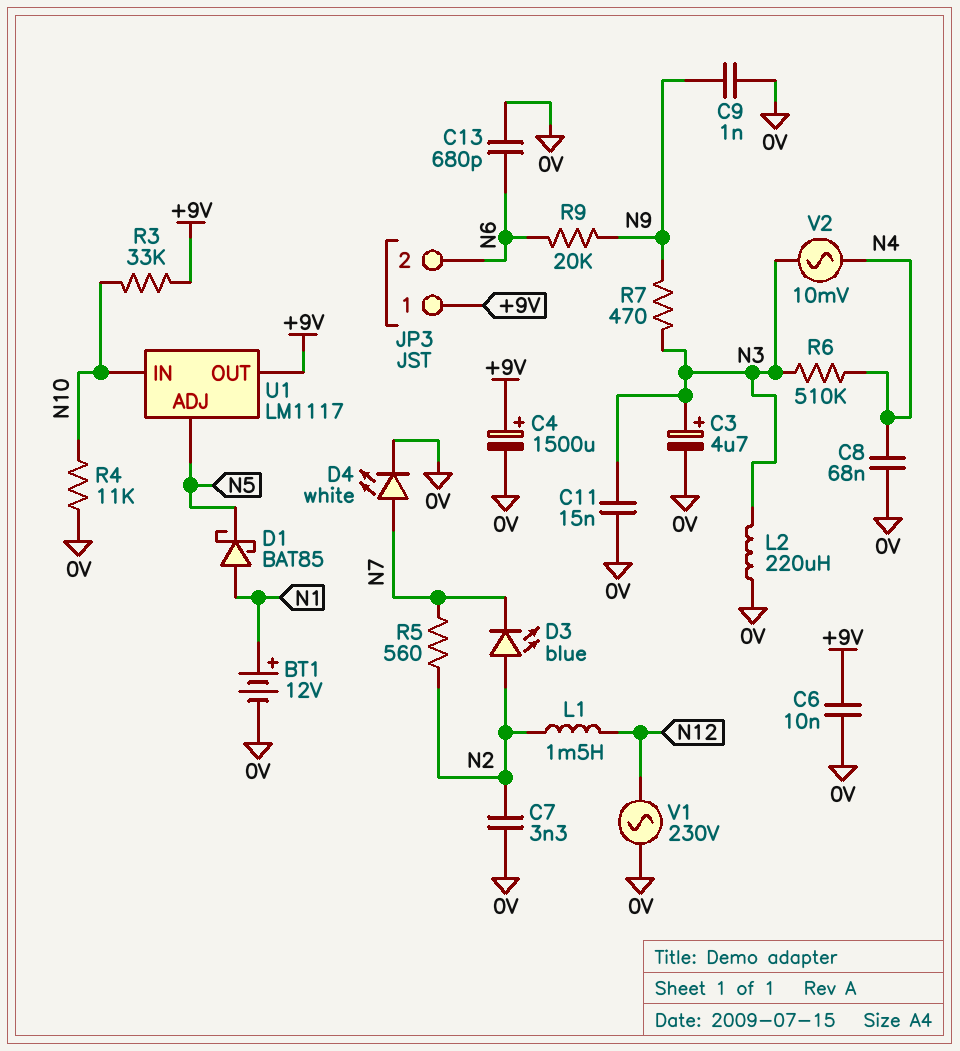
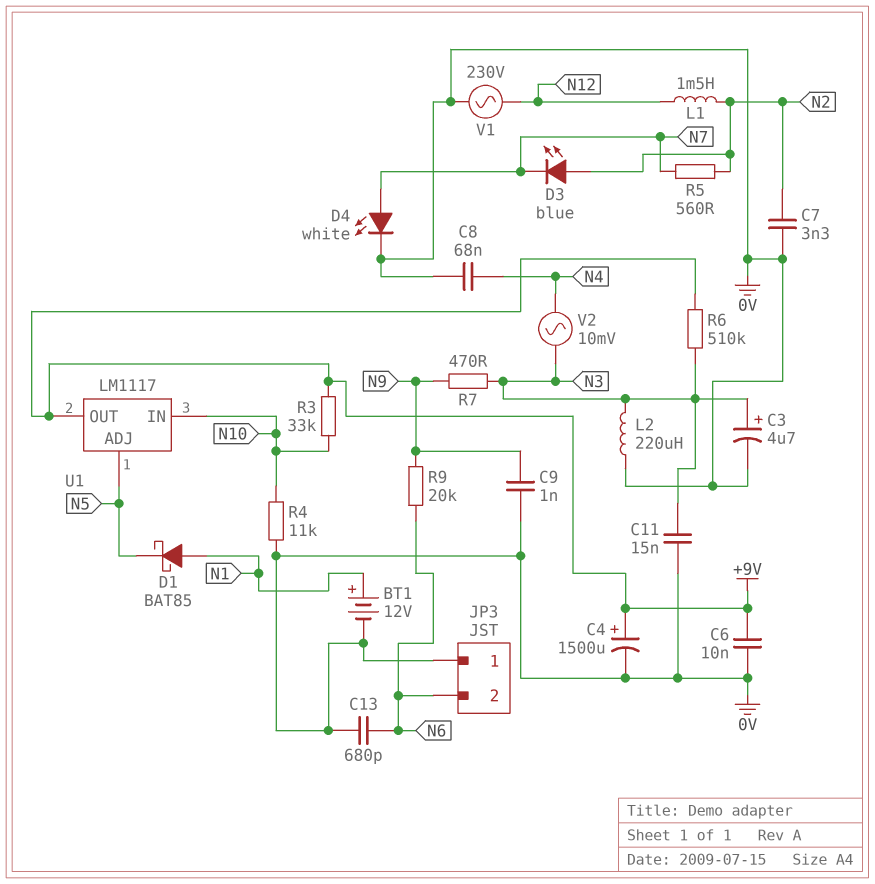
JP3 pin 1: +9V -> 0V
R6: 510k (N3, N4) -> 510k (+9V, N3)

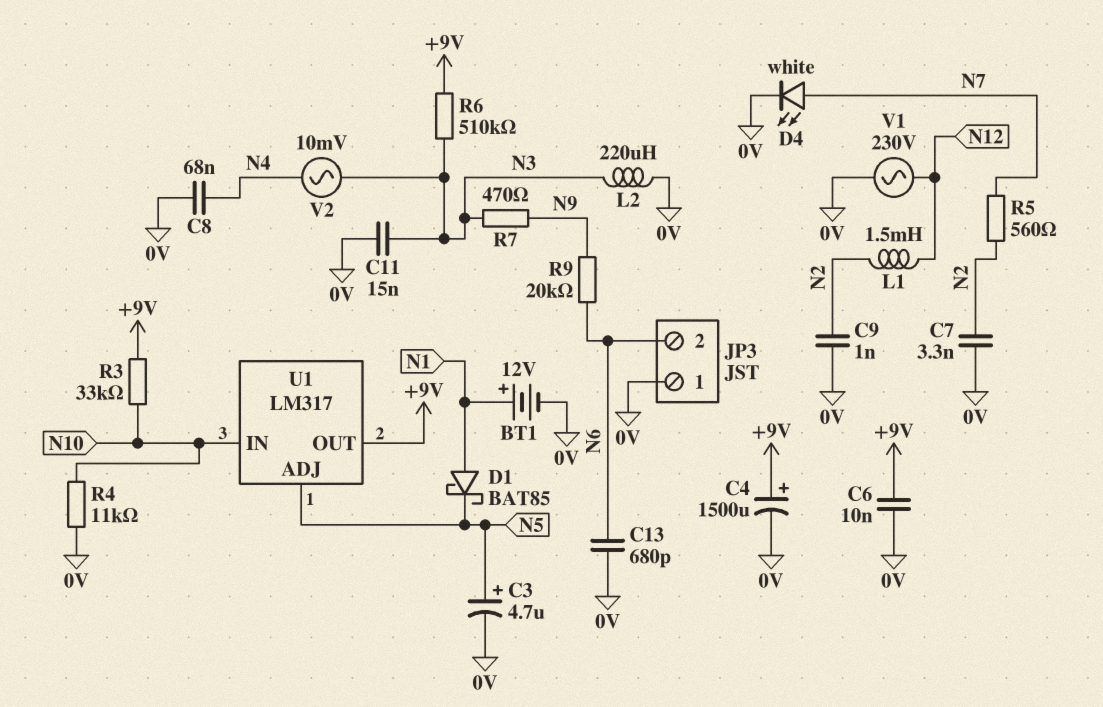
C3: 4.7uF (plus N3, minus 0V) -> 4.7uF (plus N5, minus 0V)
C9: 1nF (0V, N9) -> 1nF (0V, N2)
D3: LED blue (A N2, K N7) -> none
U1: LM1117 -> LM317

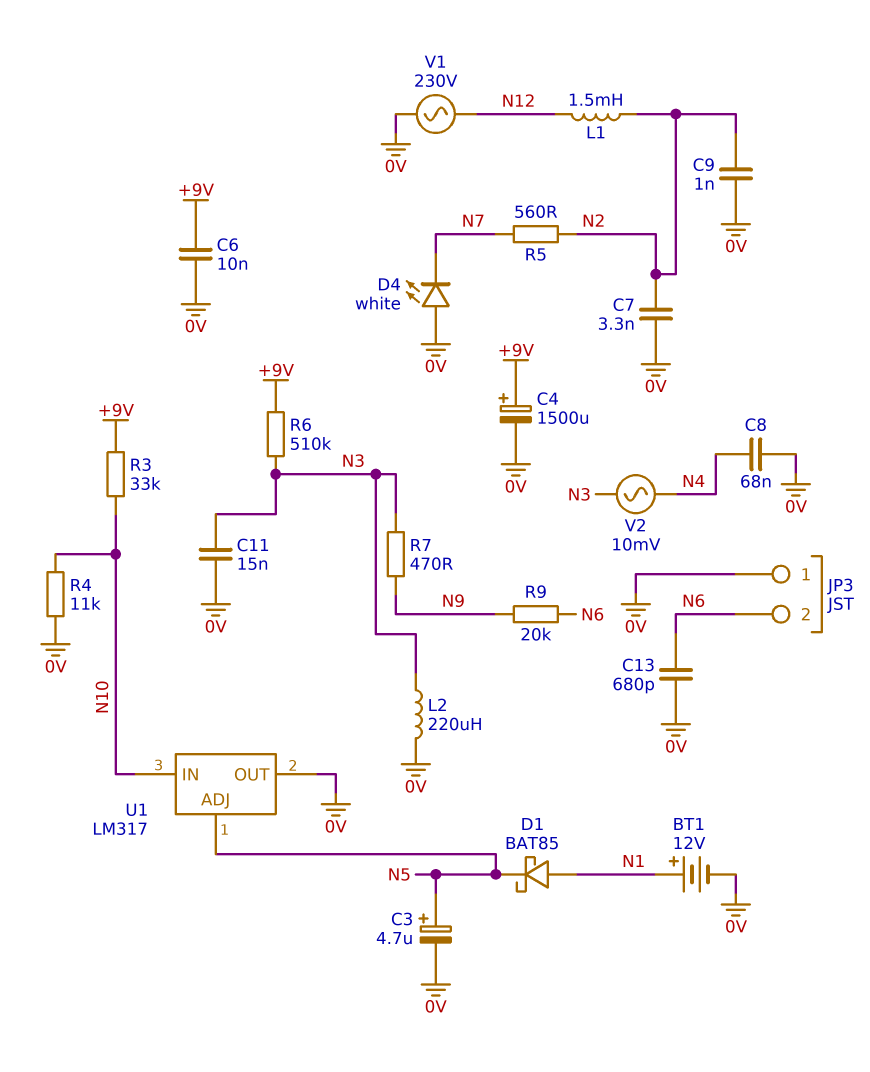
D4: LED white (A N7, K 0V) -> LED white (A 0V, K N7)
U1 pin OUT: +9V -> 0V

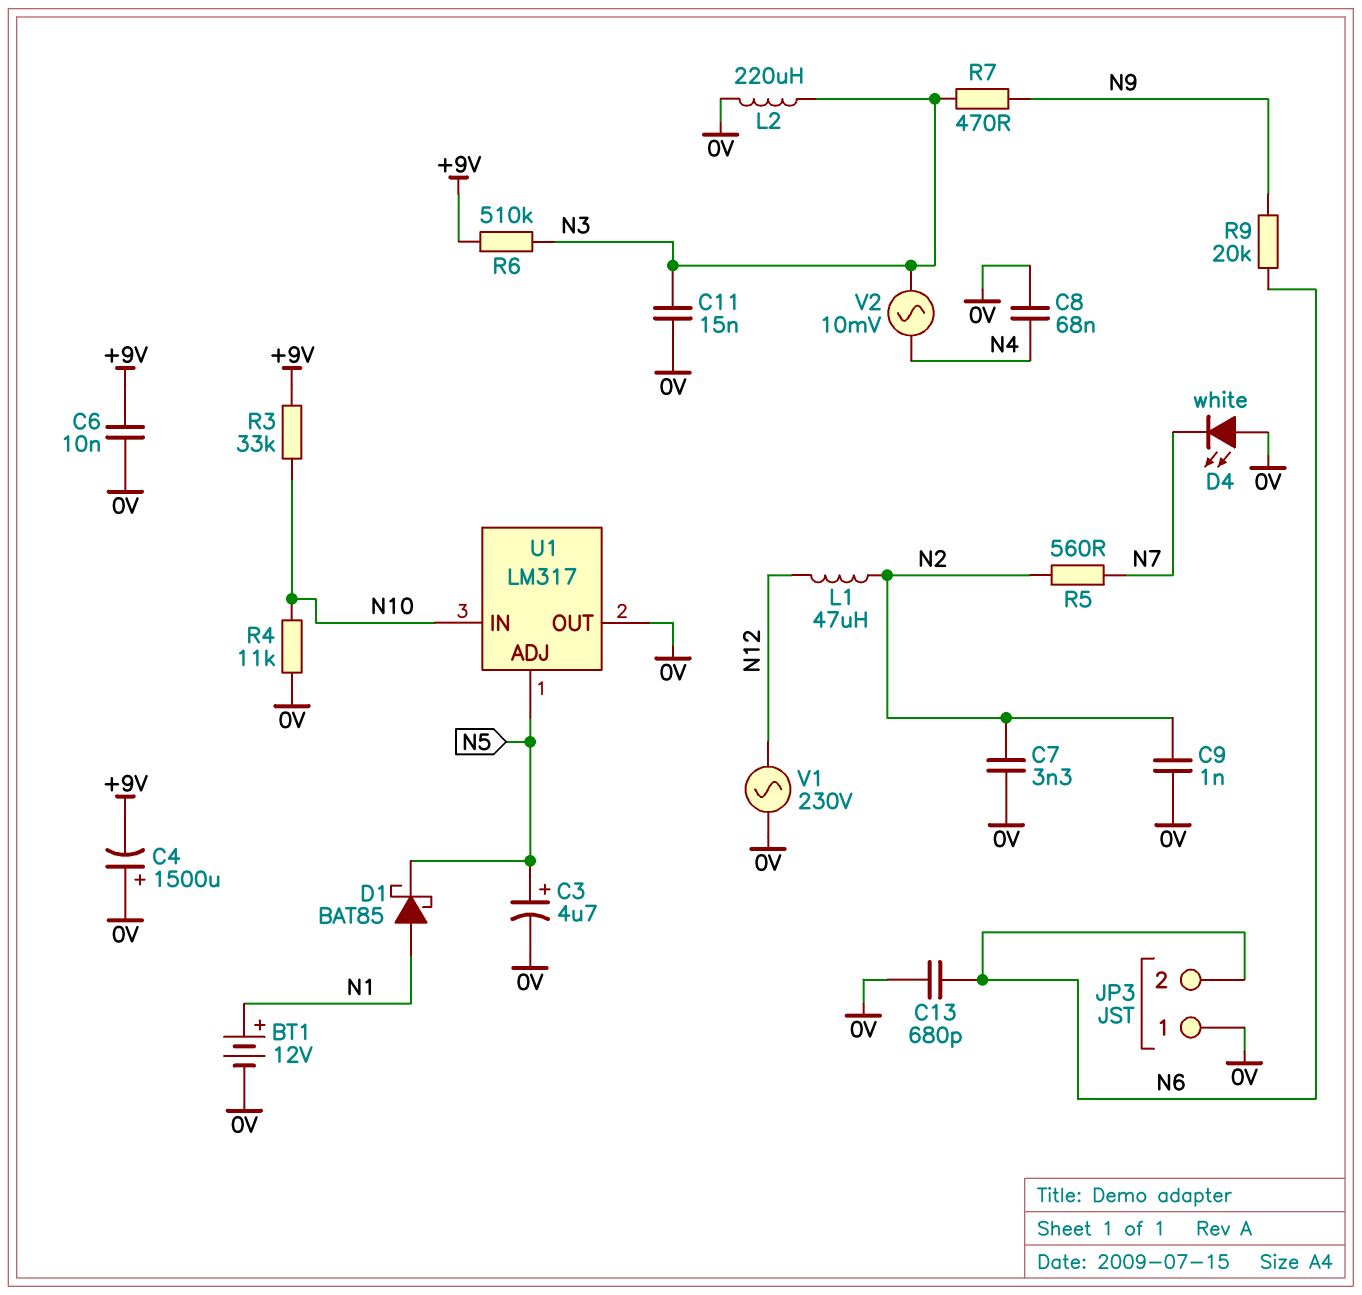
C4: 1500uF (plus +9V, minus 0V) -> 1500uF (plus 0V, minus +9V)
L1: 1.5mH (N2, N12) -> 47uH (N2, N12)

